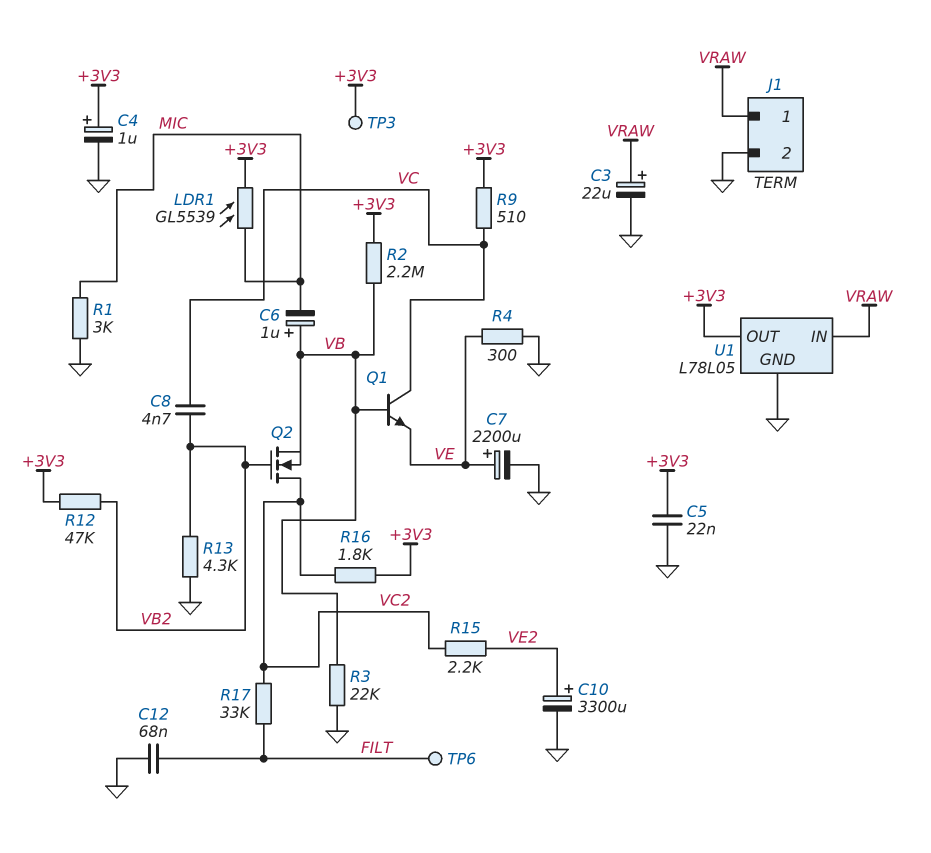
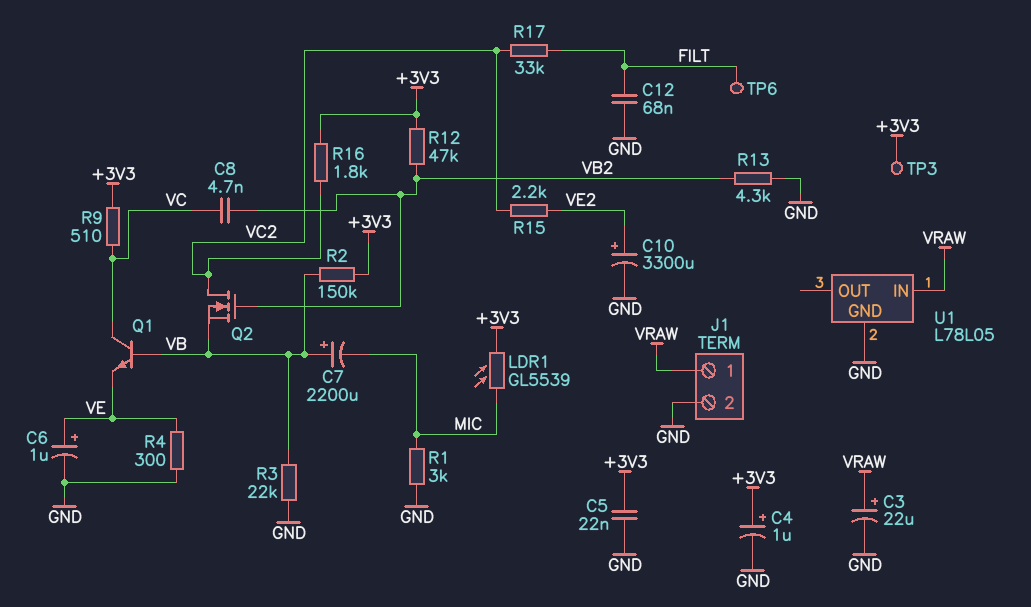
C6: 1uF (plus VB, minus MIC) -> 1uF (plus VE, minus GND)
C7: 2200uF (plus VE, minus GND) -> 2200uF (plus VB, minus MIC)
R2: 2.2M (+3V3, VB) -> 150k (+3V3, VB)
U1 pin OUT: +3V3 -> none

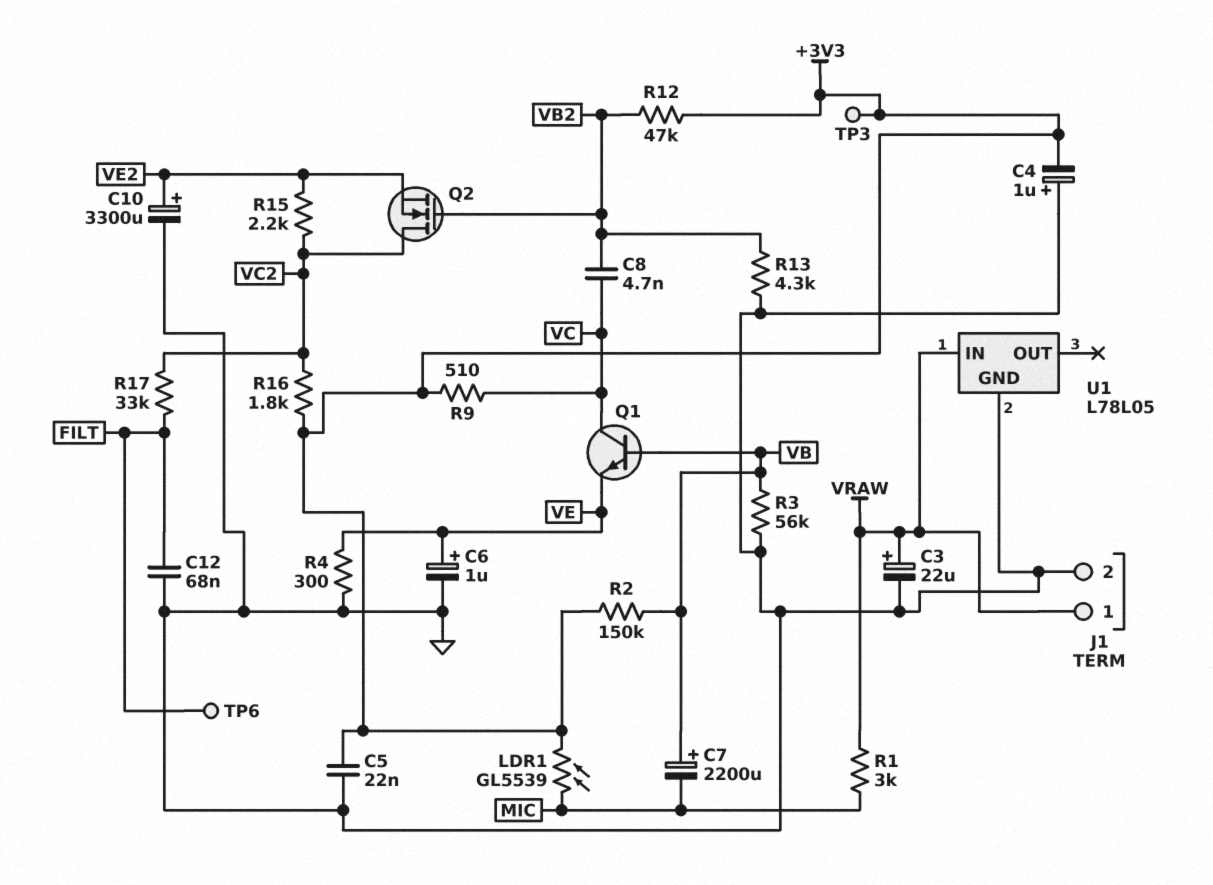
C4: 1uF (plus +3V3, minus GND) -> 1uF (plus GND, minus +3V3)
Q2: NMOS (G VB2, D VC2, S VB) -> NMOS (G VB2, D VC2, S VE2)
R1: 3k (GND, MIC) -> 3k (MIC, VRAW)
R3: 22k (GND, VB) -> 56k (GND, VB)

